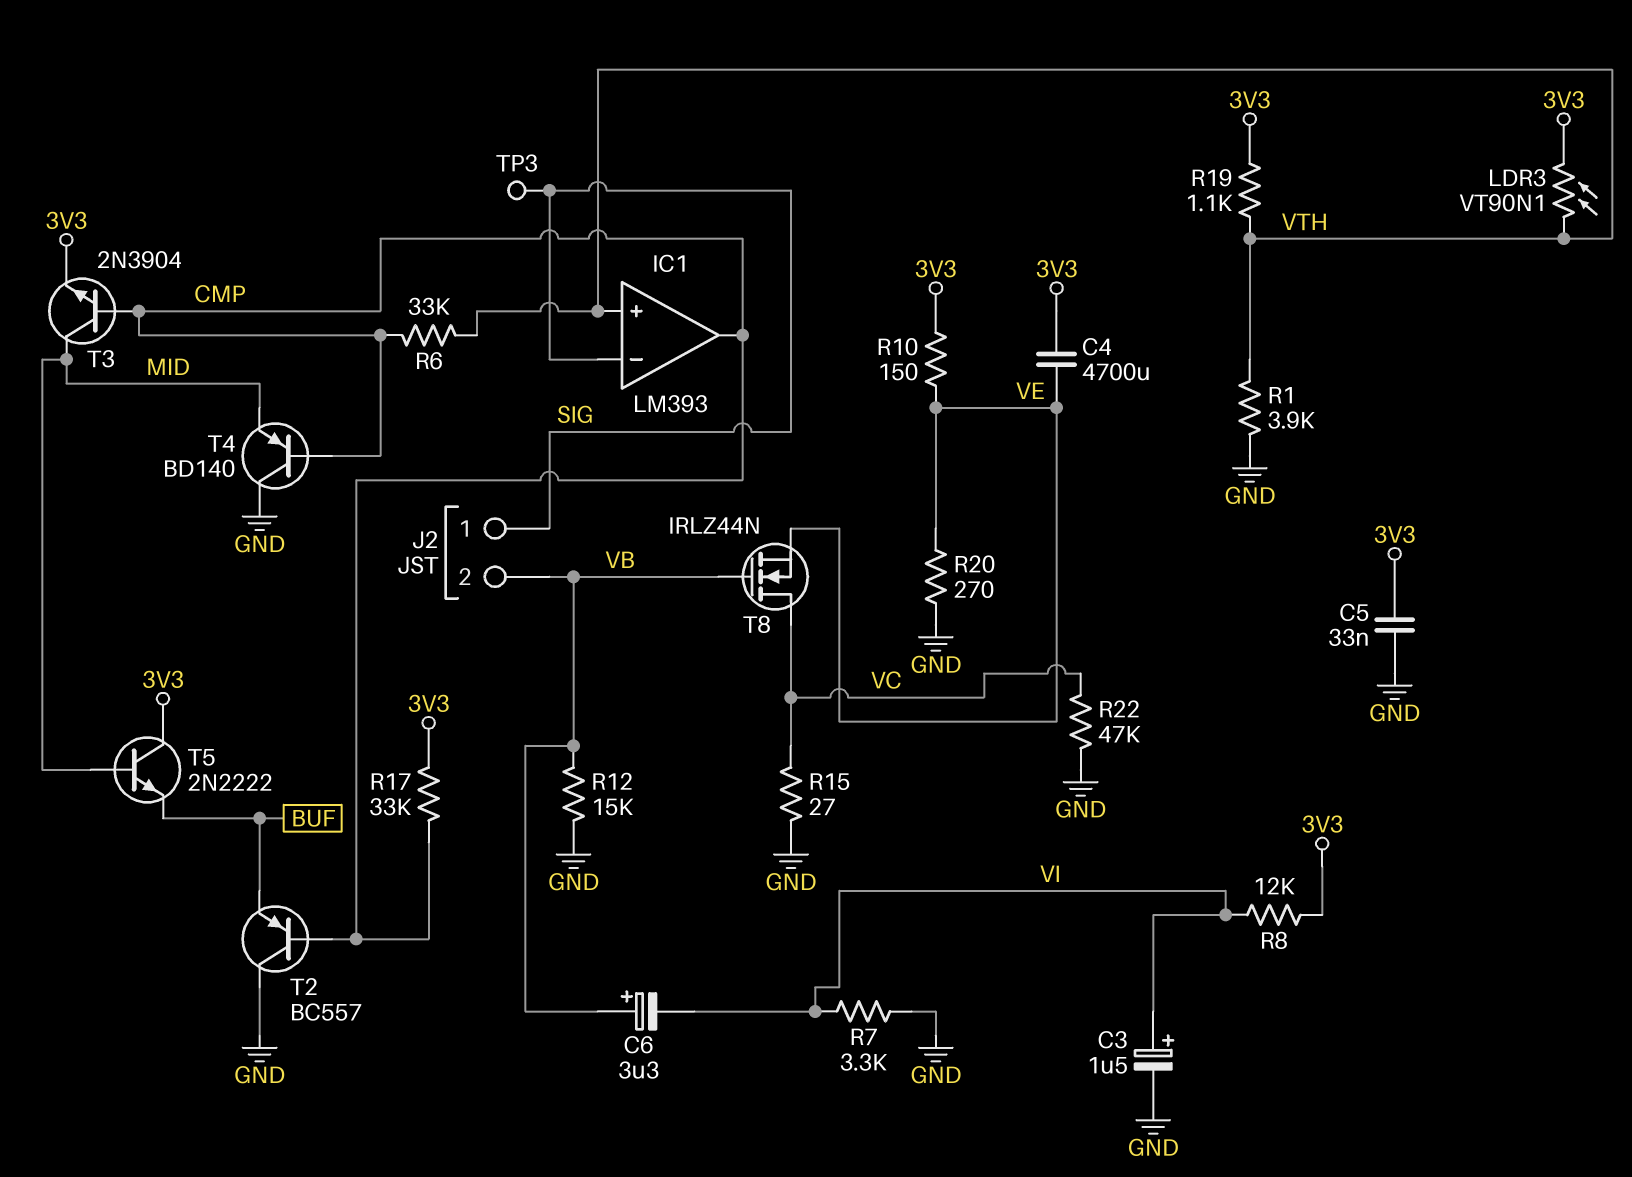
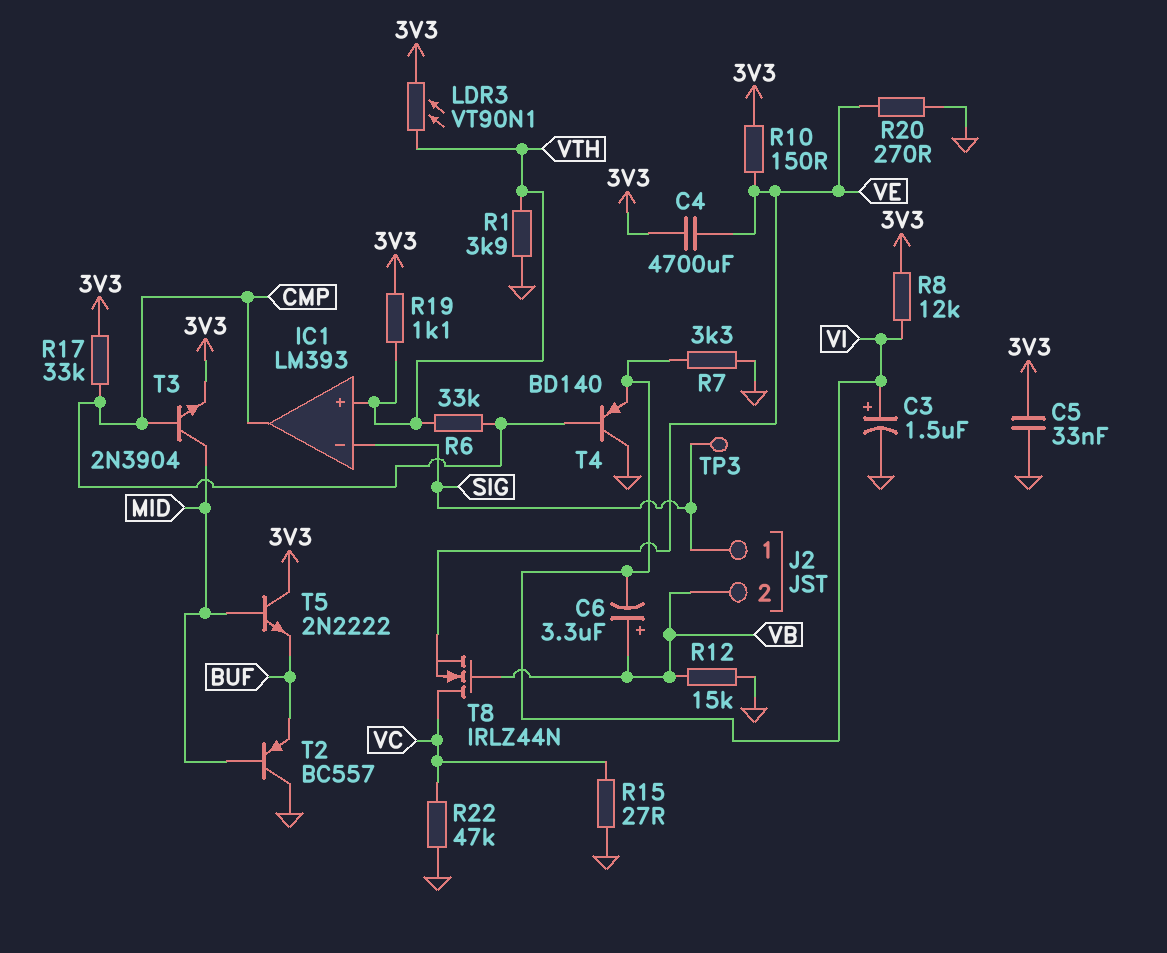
T2: PNP BC557 (B CMP, C GND, E BUF) -> PNP BC557 (B MID, C GND, E BUF)
T4: PNP BD140 (B CMP, C GND, E MID) -> PNP BD140 (B CMP, C GND, E VI)

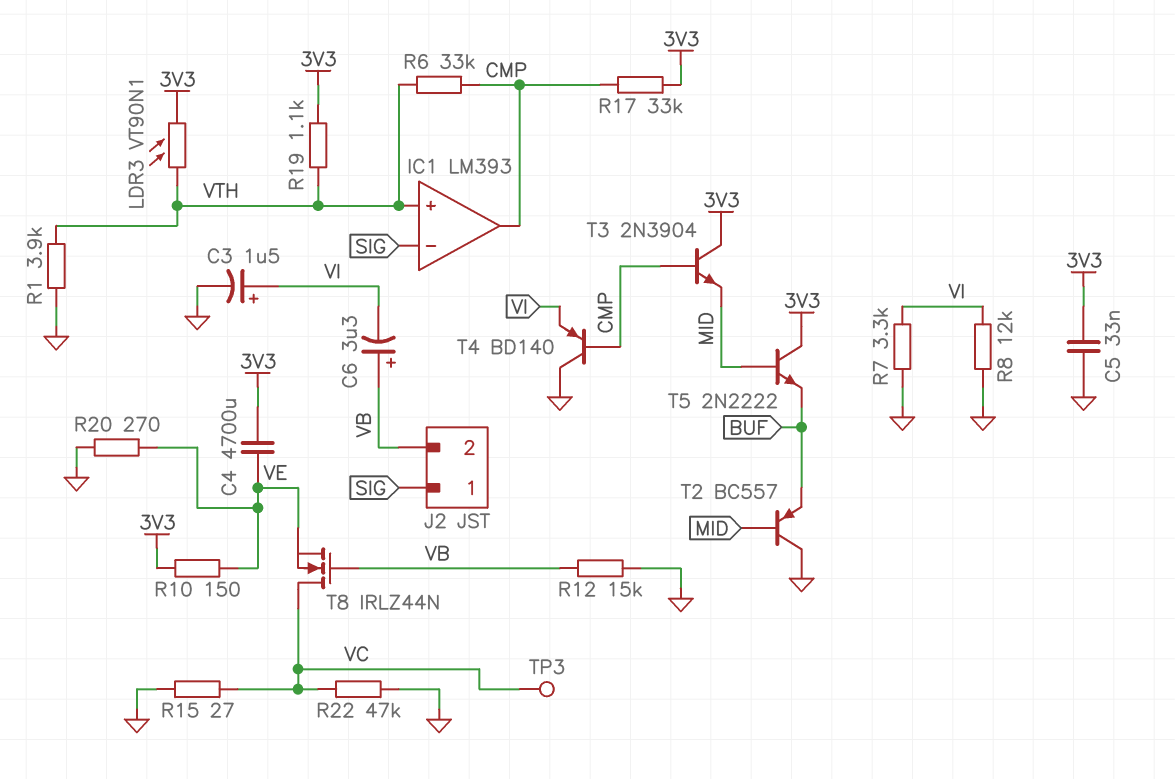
R8: 12k (3V3, VI) -> 12k (GND, VI)
T3: NPN 2N3904 (B CMP, C MID, E 3V3) -> NPN 2N3904 (B CMP, C 3V3, E MID)
TP3: test point (SIG) -> test point (VC)

